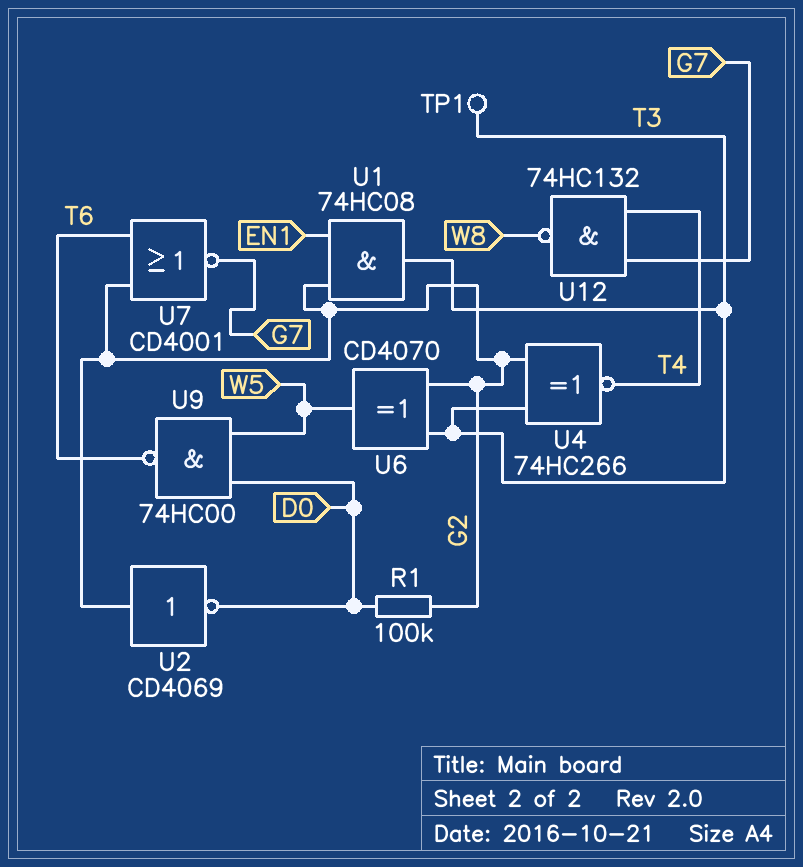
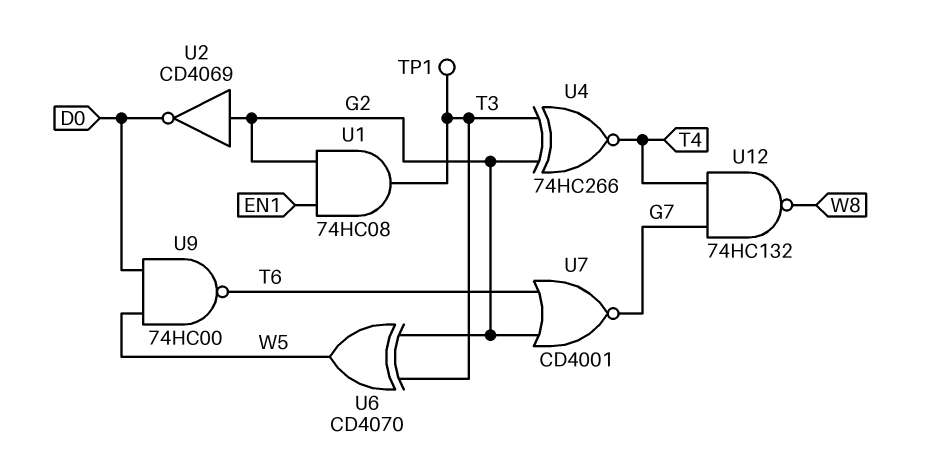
R1: 100k (D0, G2) -> none

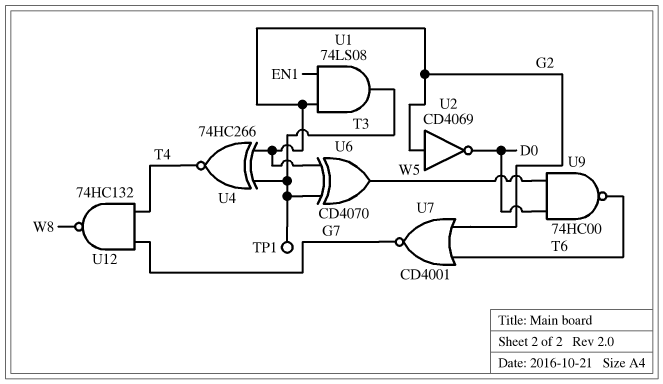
U1: AND 74HC08 (in EN1, in G2, out T3) -> AND 74LS08 (in EN1, in G2, out T3)

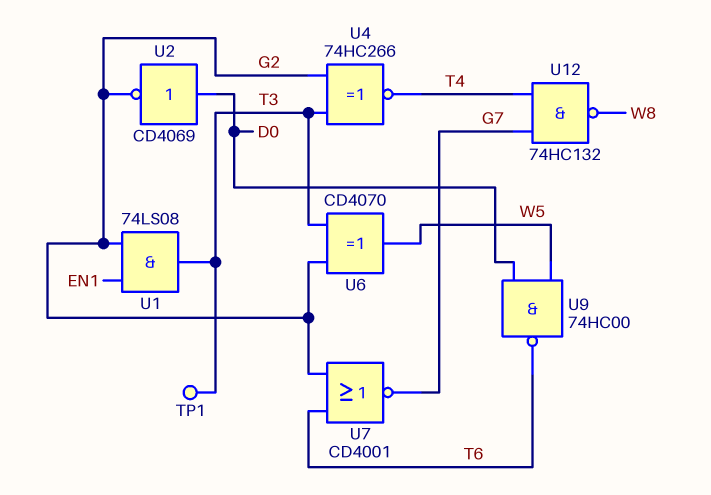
U2: NOT CD4069 (in G2, out D0) -> NOT CD4069 (in D0, out G2)

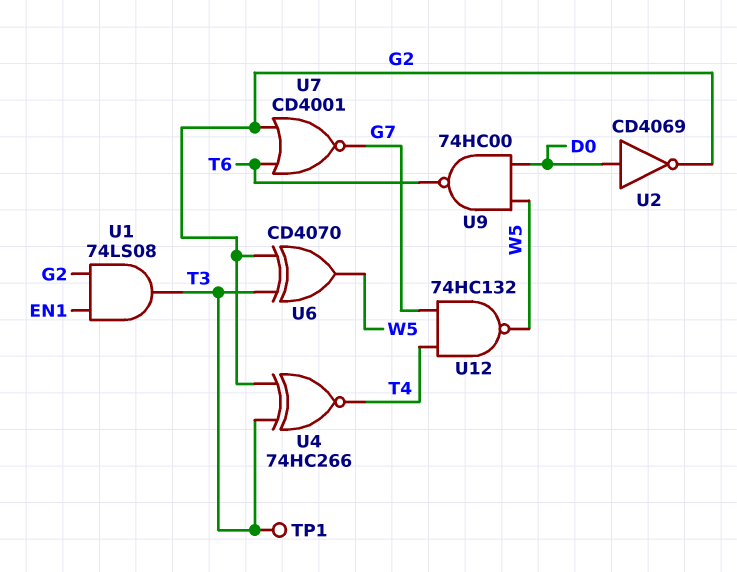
U12: NAND 74HC132 (in G7, in T4, out W8) -> NAND 74HC132 (in G7, in T4, out W5)

